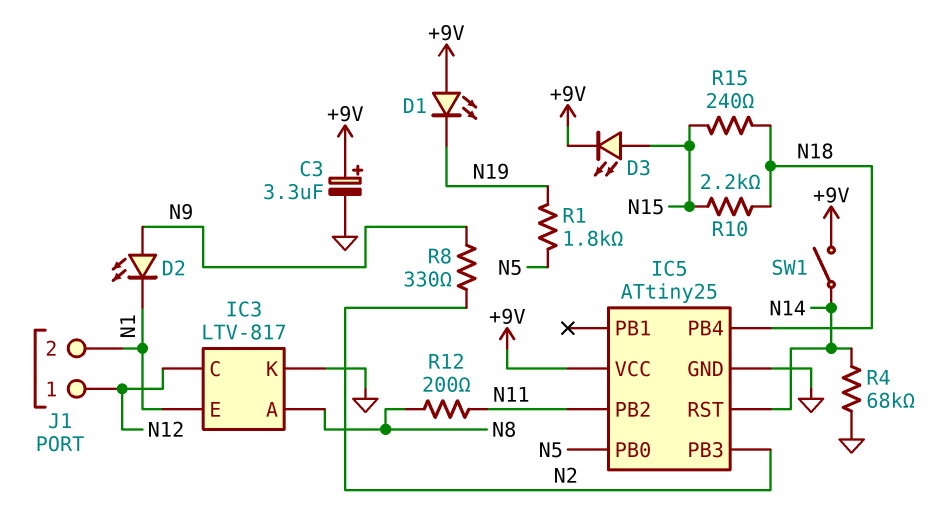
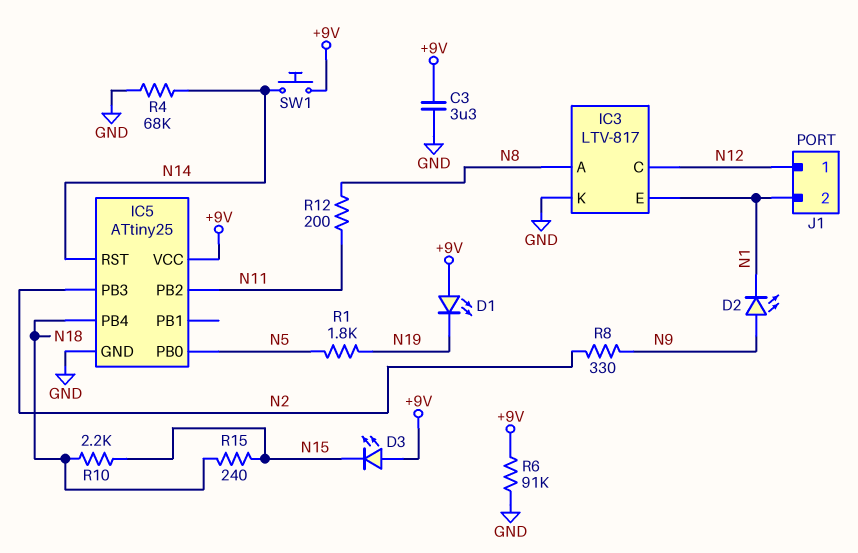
C3: 3.3uF (plus +9V, minus GND) -> 3.3uF (+9V, GND)
D3: LED (A N15, K +9V) -> LED (A +9V, K N15)
R6: none -> 91k (+9V, GND)
SW1: switch (+9V, N14) -> button (+9V, N14)

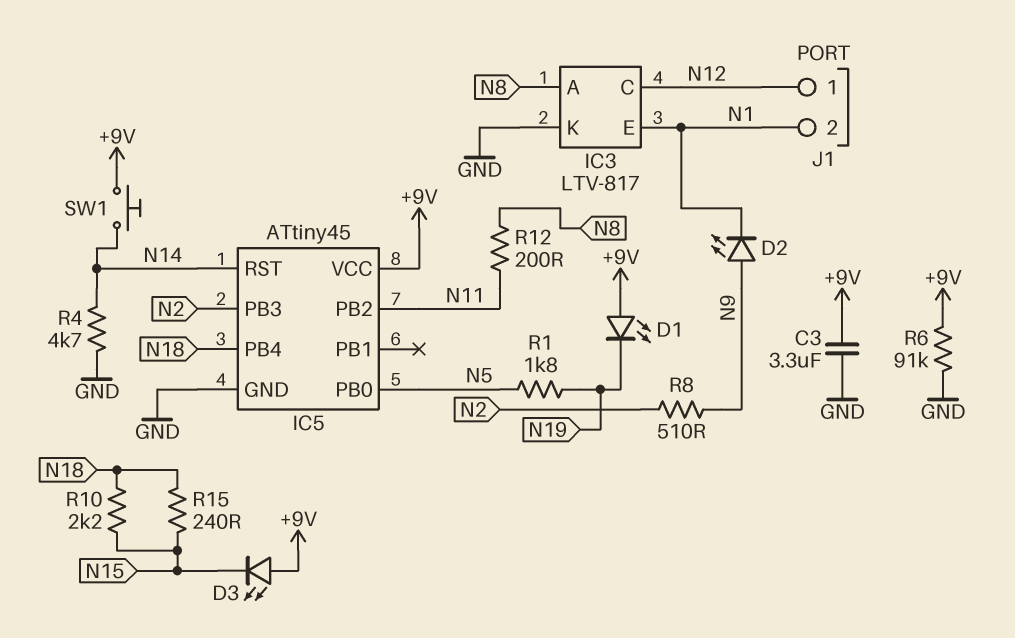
IC5: ATtiny25 -> ATtiny45
R4: 68k (GND, N14) -> 4.7k (GND, N14)
R8: 330 (N2, N9) -> 510 (N2, N9)

